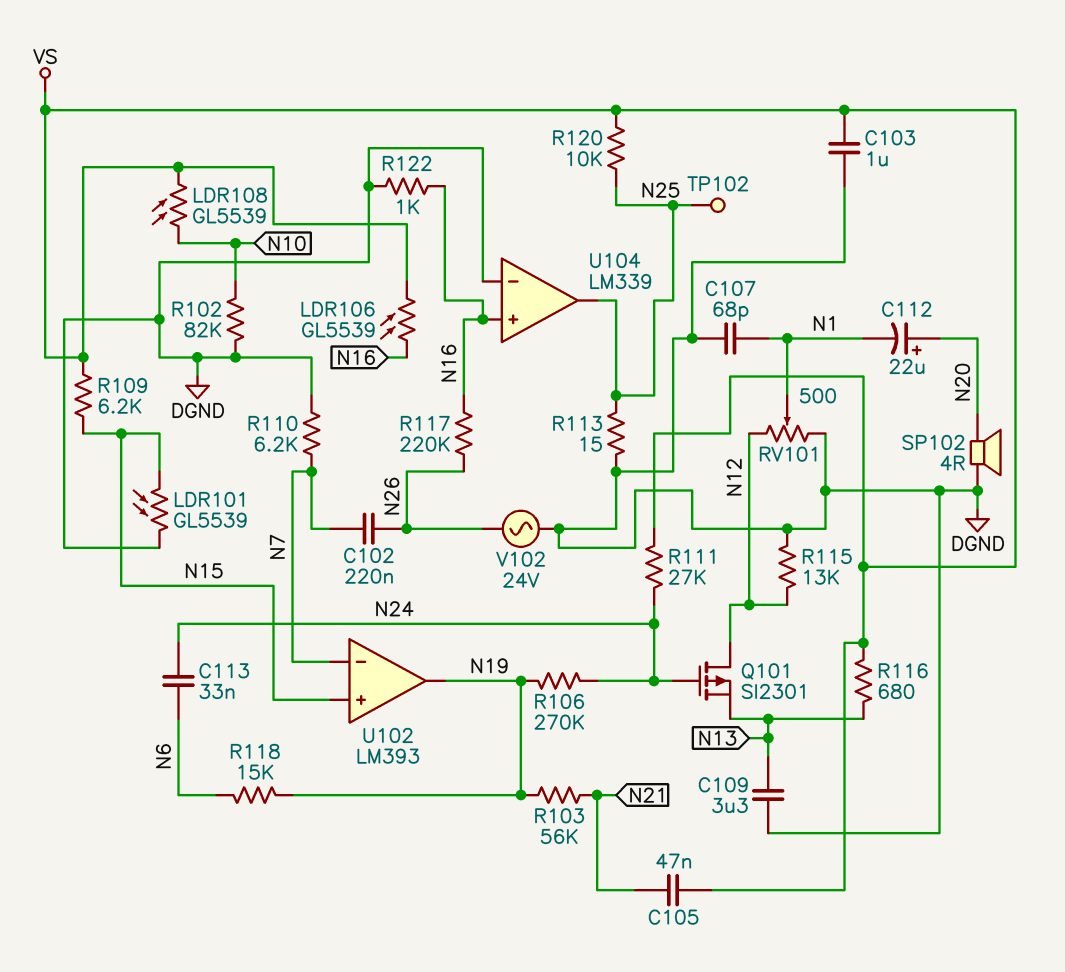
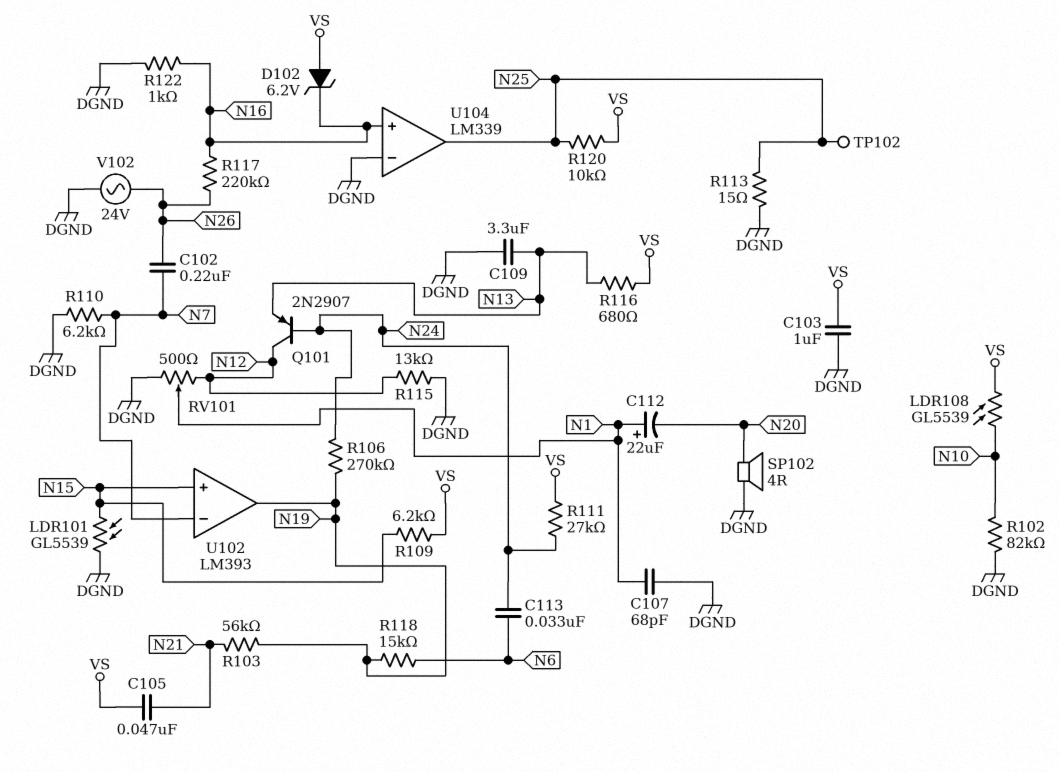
C112: 22uF (plus N20, minus N1) -> 22uF (plus N1, minus N20)
D102: none -> zener 6.2V (A VS, K N16)
LDR106: GL5539 (N16, VS) -> none
Q101: PMOS SI2301 (G N24, D N12, S N13) -> PNP 2N2907 (B N24, C N12, E N13)

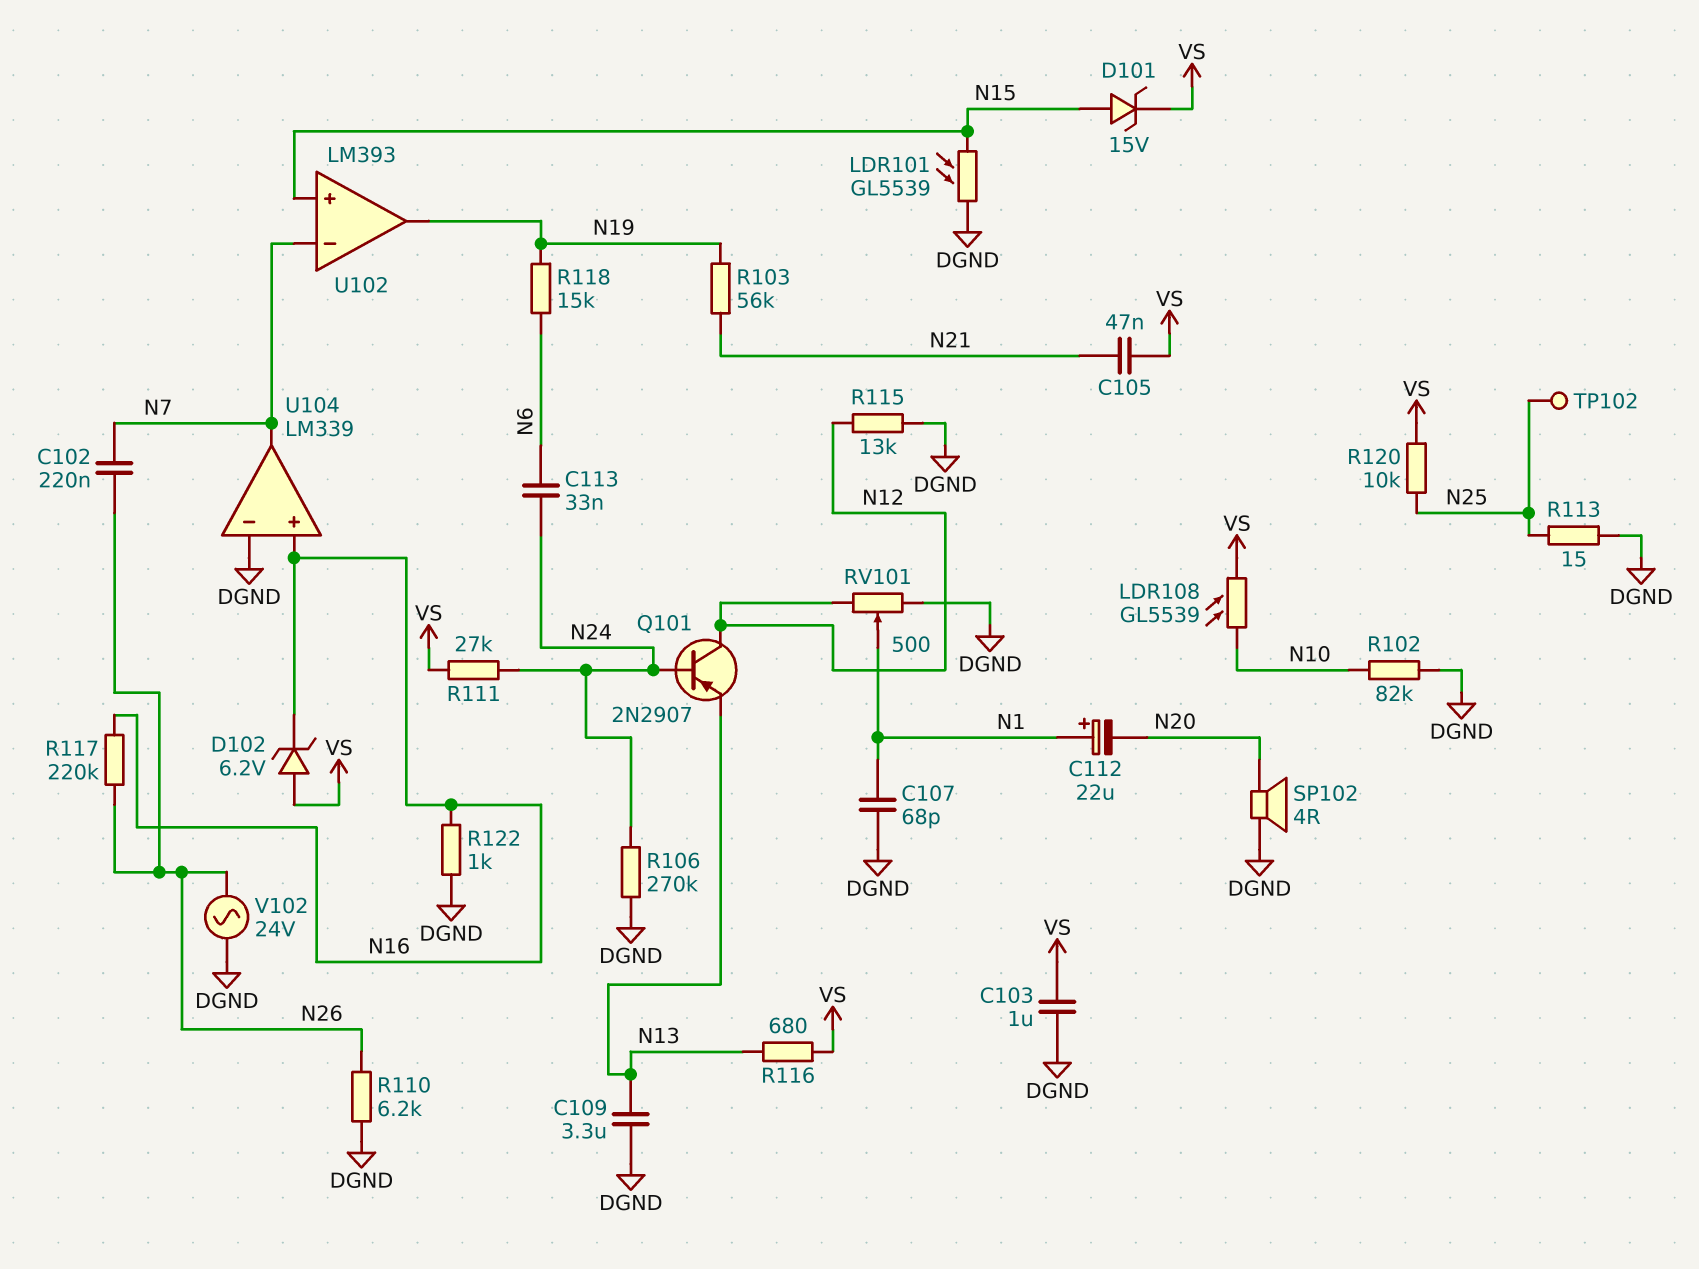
D101: none -> zener 15V (A N15, K VS)
R106: 270k (N19, N24) -> 270k (DGND, N24)
R109: 6.2k (N15, VS) -> none
R110: 6.2k (DGND, N7) -> 6.2k (DGND, N26)
U104 pin out: N25 -> N7

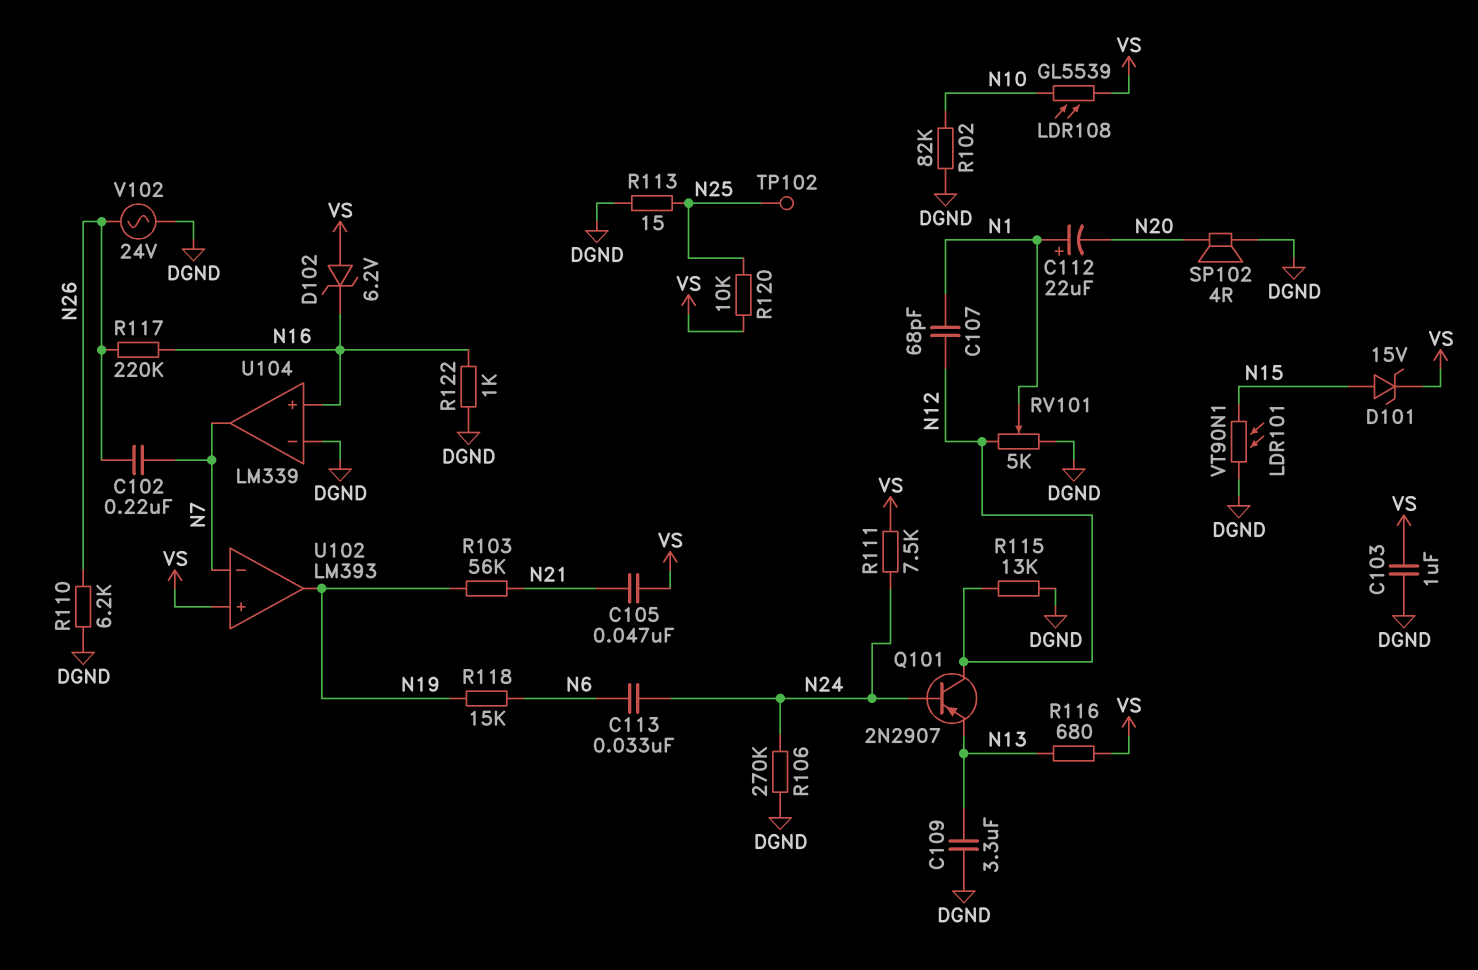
C107: 68pF (DGND, N1) -> 68pF (N1, N12)
LDR101: GL5539 (DGND, N15) -> VT90N1 (DGND, N15)
R111: 27k (N24, VS) -> 7.5k (N24, VS)
RV101: 500 (DGND, N12, wiper N1) -> 5k (DGND, N12, wiper N1)
U102 pin in+: N15 -> VS

